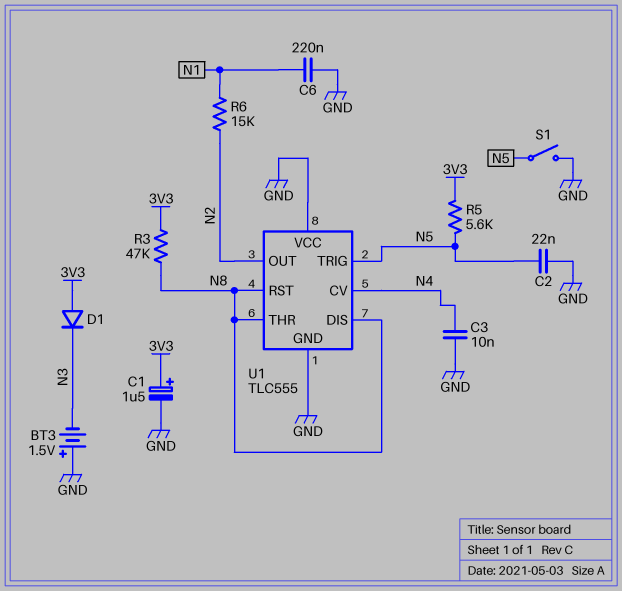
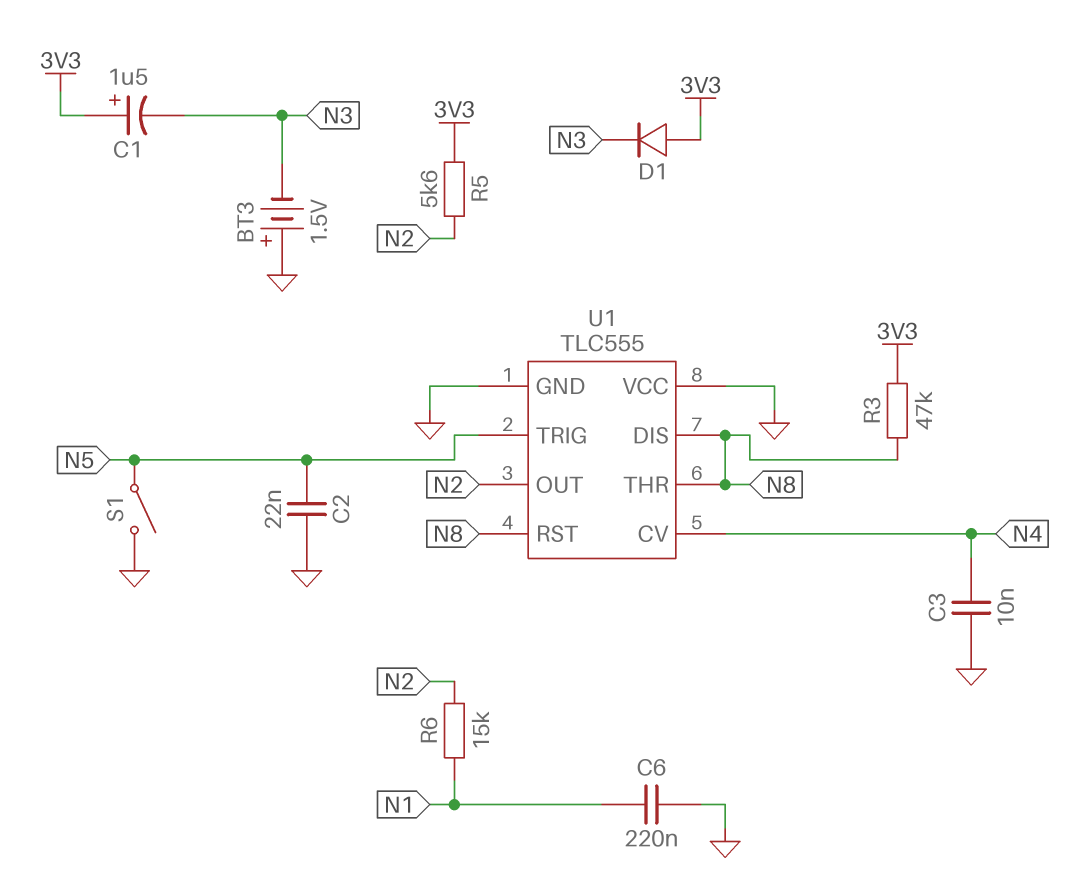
C1: 1.5uF (plus 3V3, minus GND) -> 1.5uF (plus 3V3, minus N3)
R5: 5.6k (3V3, N5) -> 5.6k (3V3, N2)

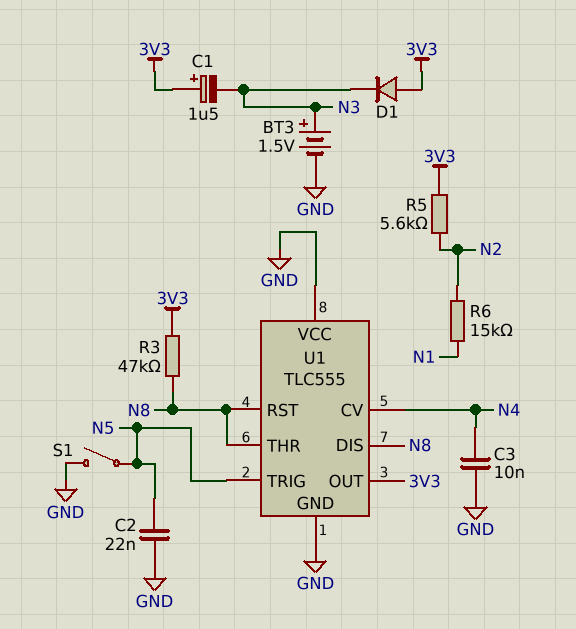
BT3: 1.5V (plus GND, minus N3) -> 1.5V (plus N3, minus GND)
C6: 220nF (GND, N1) -> none
U1 pin OUT: N2 -> 3V3

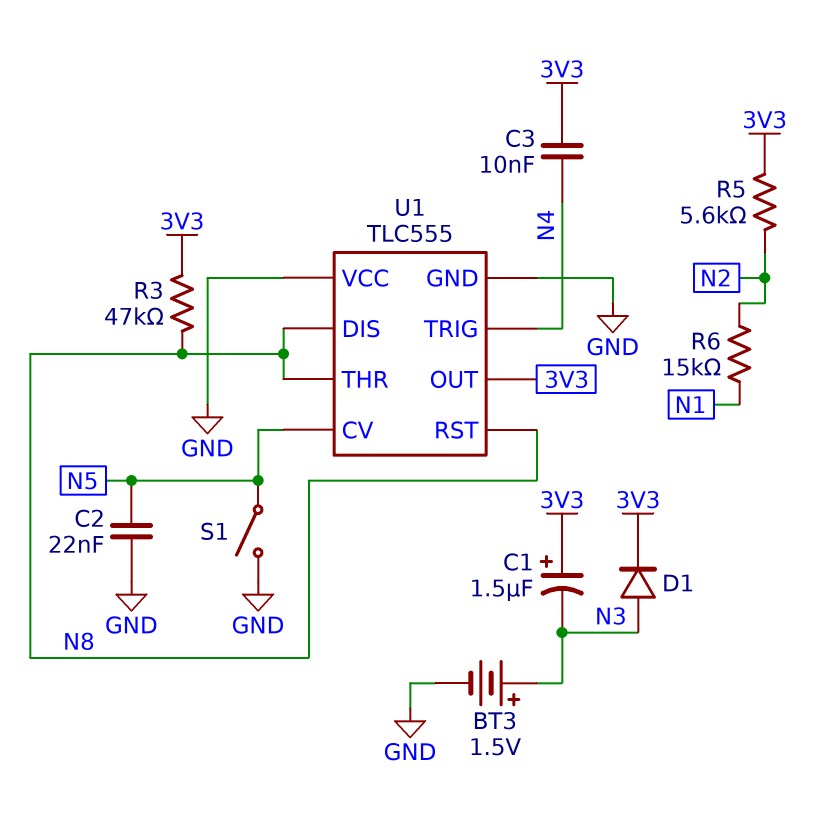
C3: 10nF (GND, N4) -> 10nF (3V3, N4)
D1: diode (A 3V3, K N3) -> diode (A N3, K 3V3)
U1 pin CV: N4 -> N5
U1 pin TRIG: N5 -> N4

